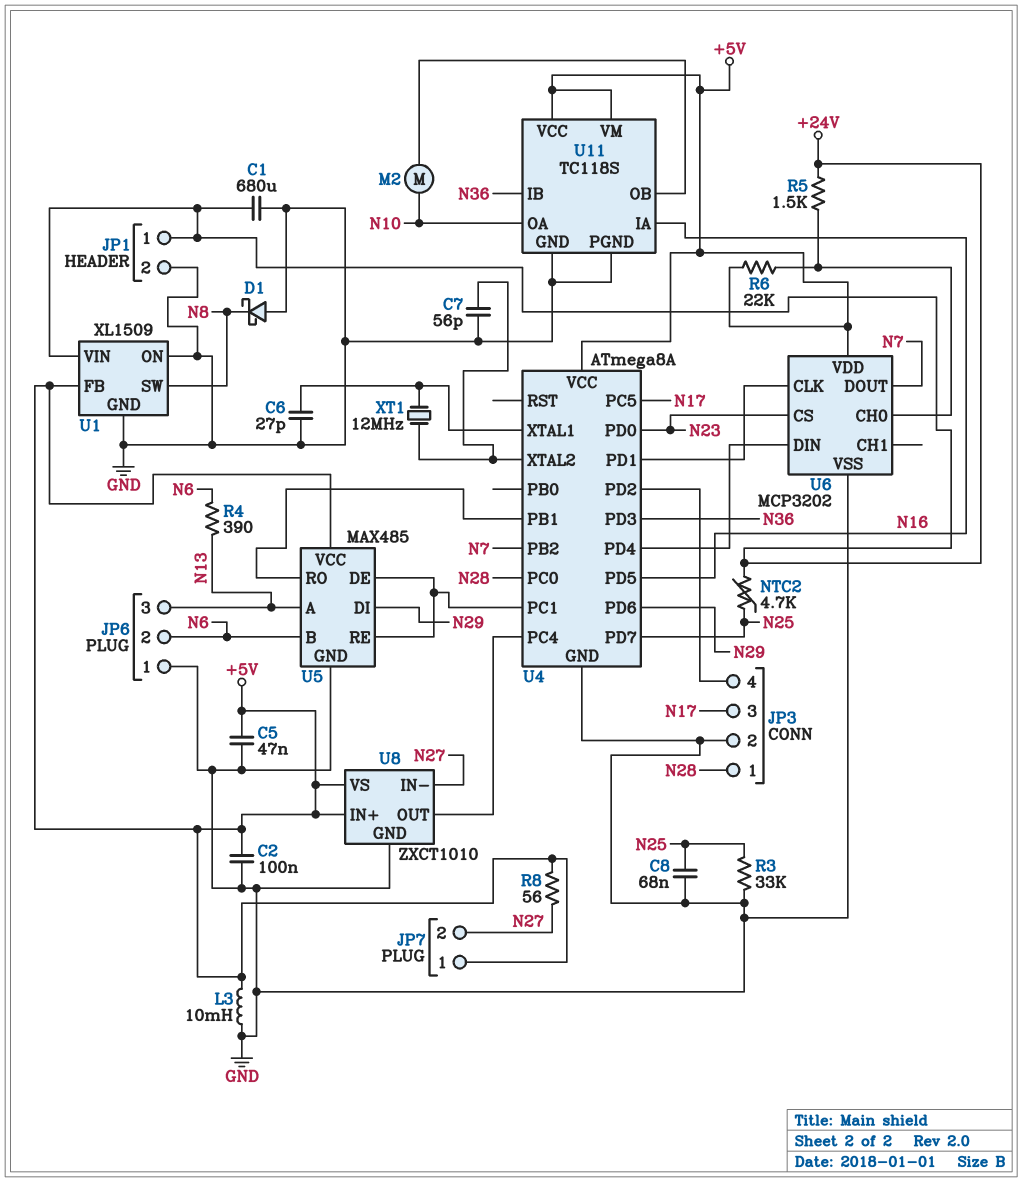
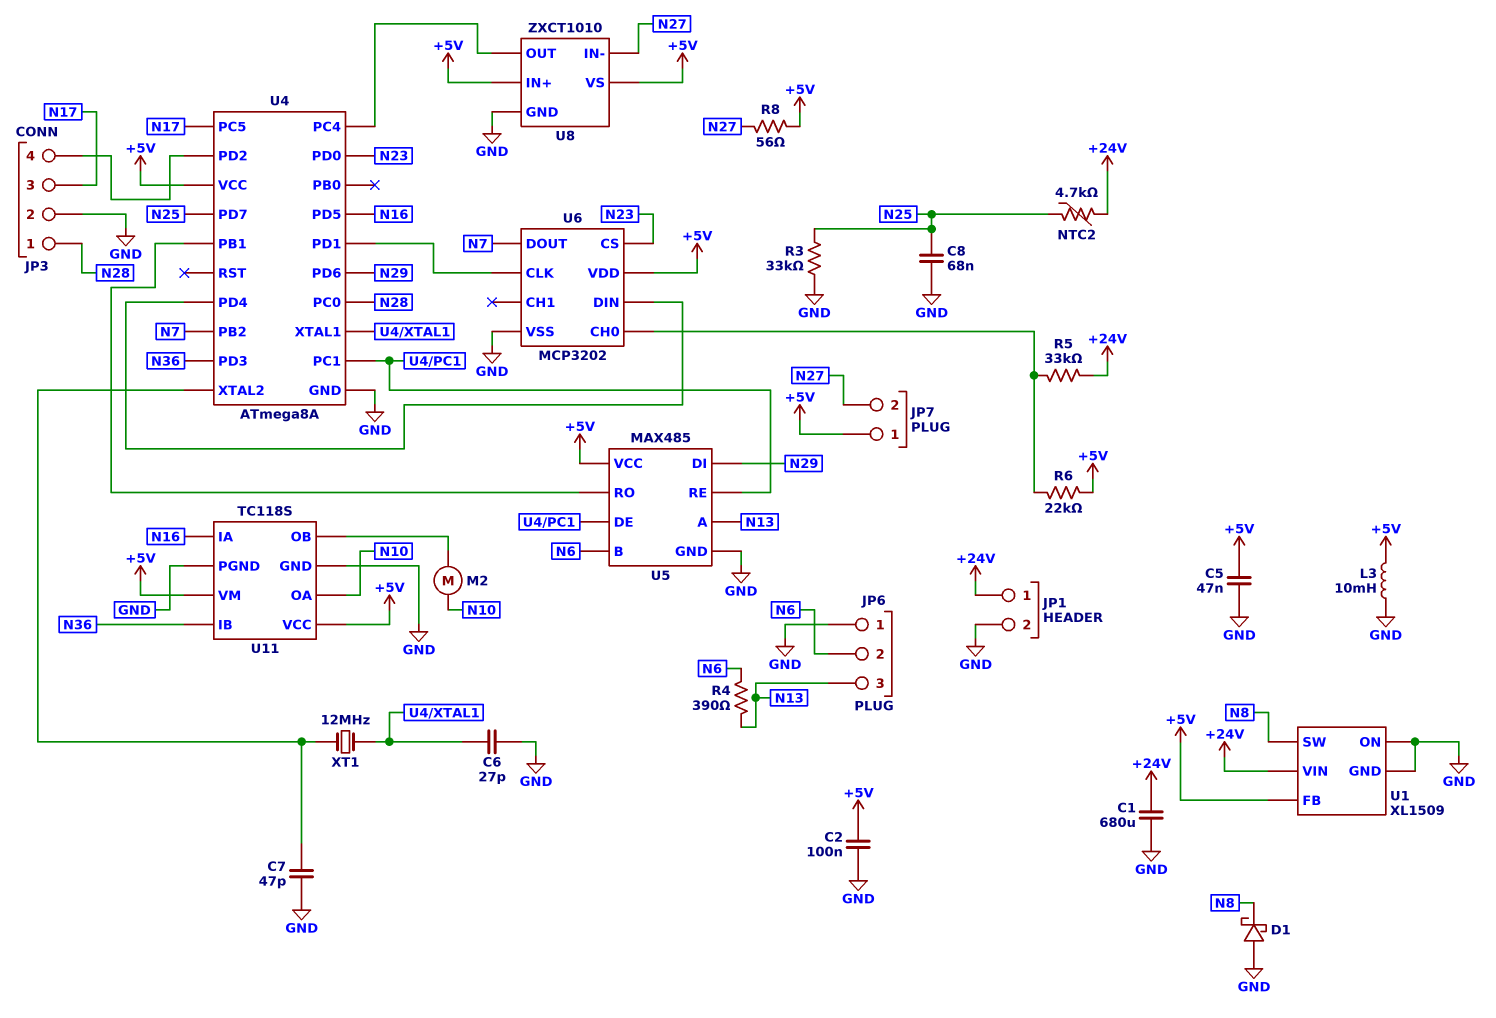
C7: 56pF (GND, U4/XTAL2) -> 47pF (GND, U4/XTAL2)
R5: 1.5k (+24V, U6/CH0) -> 33k (+24V, U6/CH0)

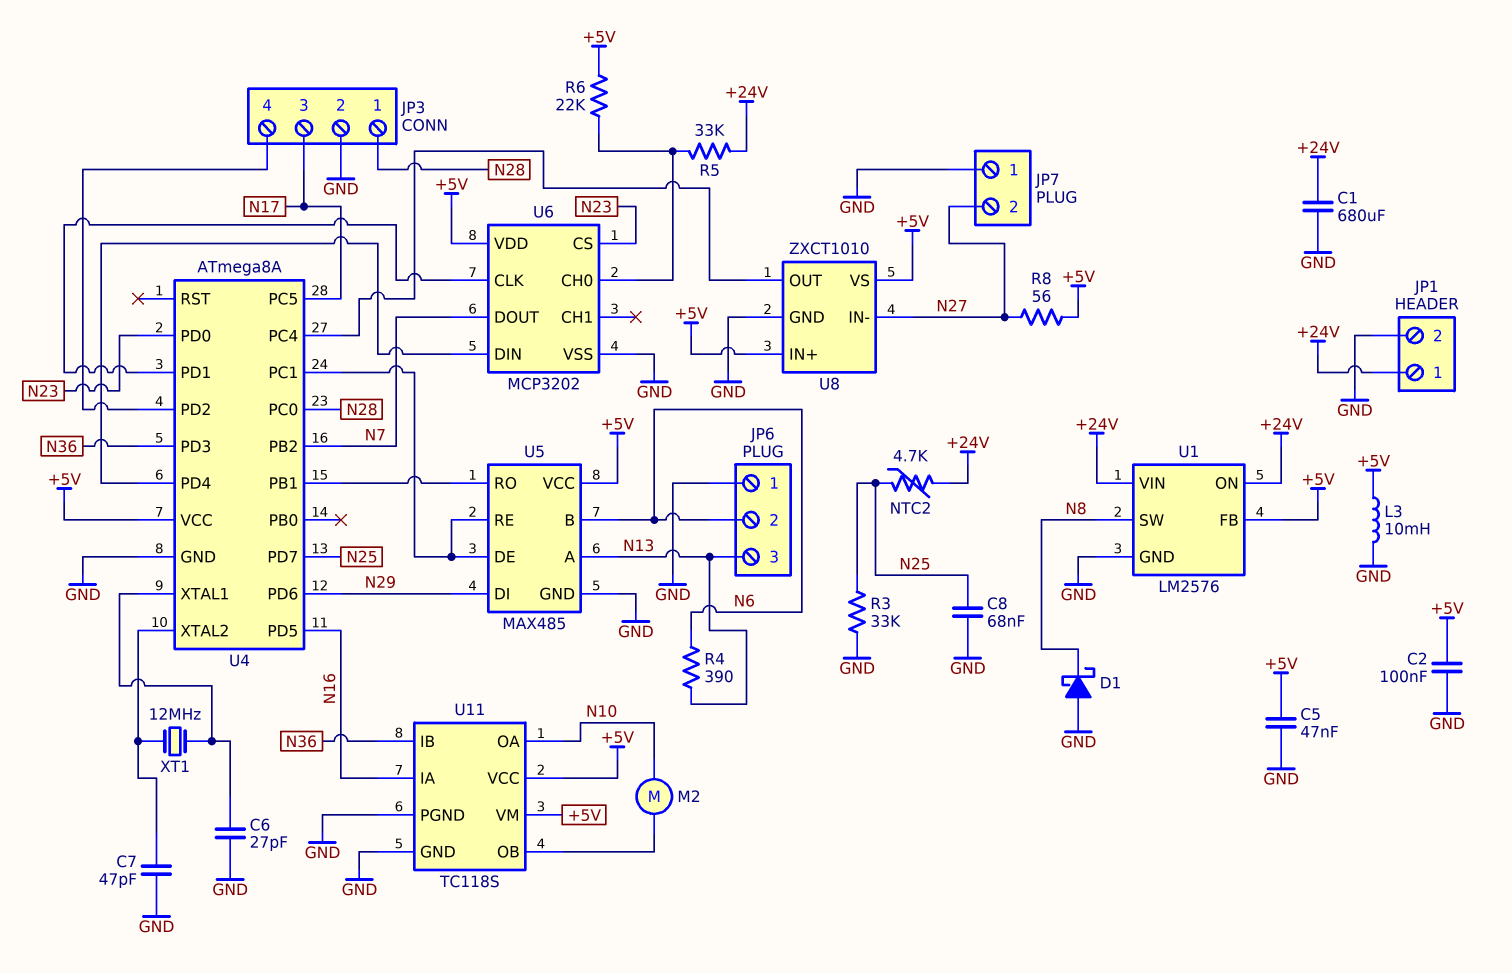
JP7 pin 1: +5V -> GND
U1: XL1509 -> LM2576
U1 pin ON: GND -> +24V

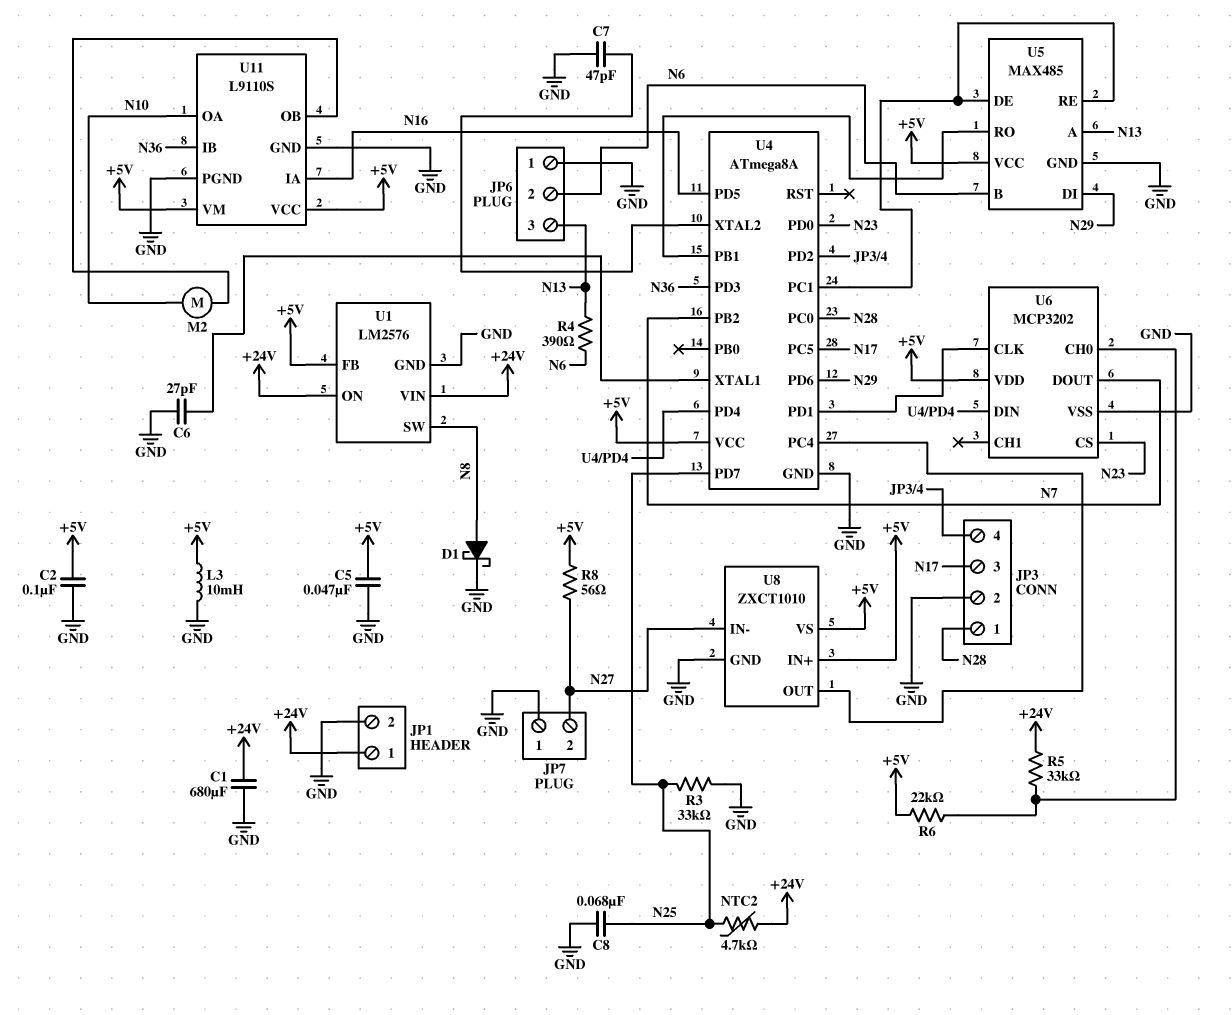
D1: schottky (A GND, K N8) -> schottky (A N8, K GND)
U11: TC118S -> L9110S
XT1: 12MHz (U4/XTAL1, U4/XTAL2) -> none

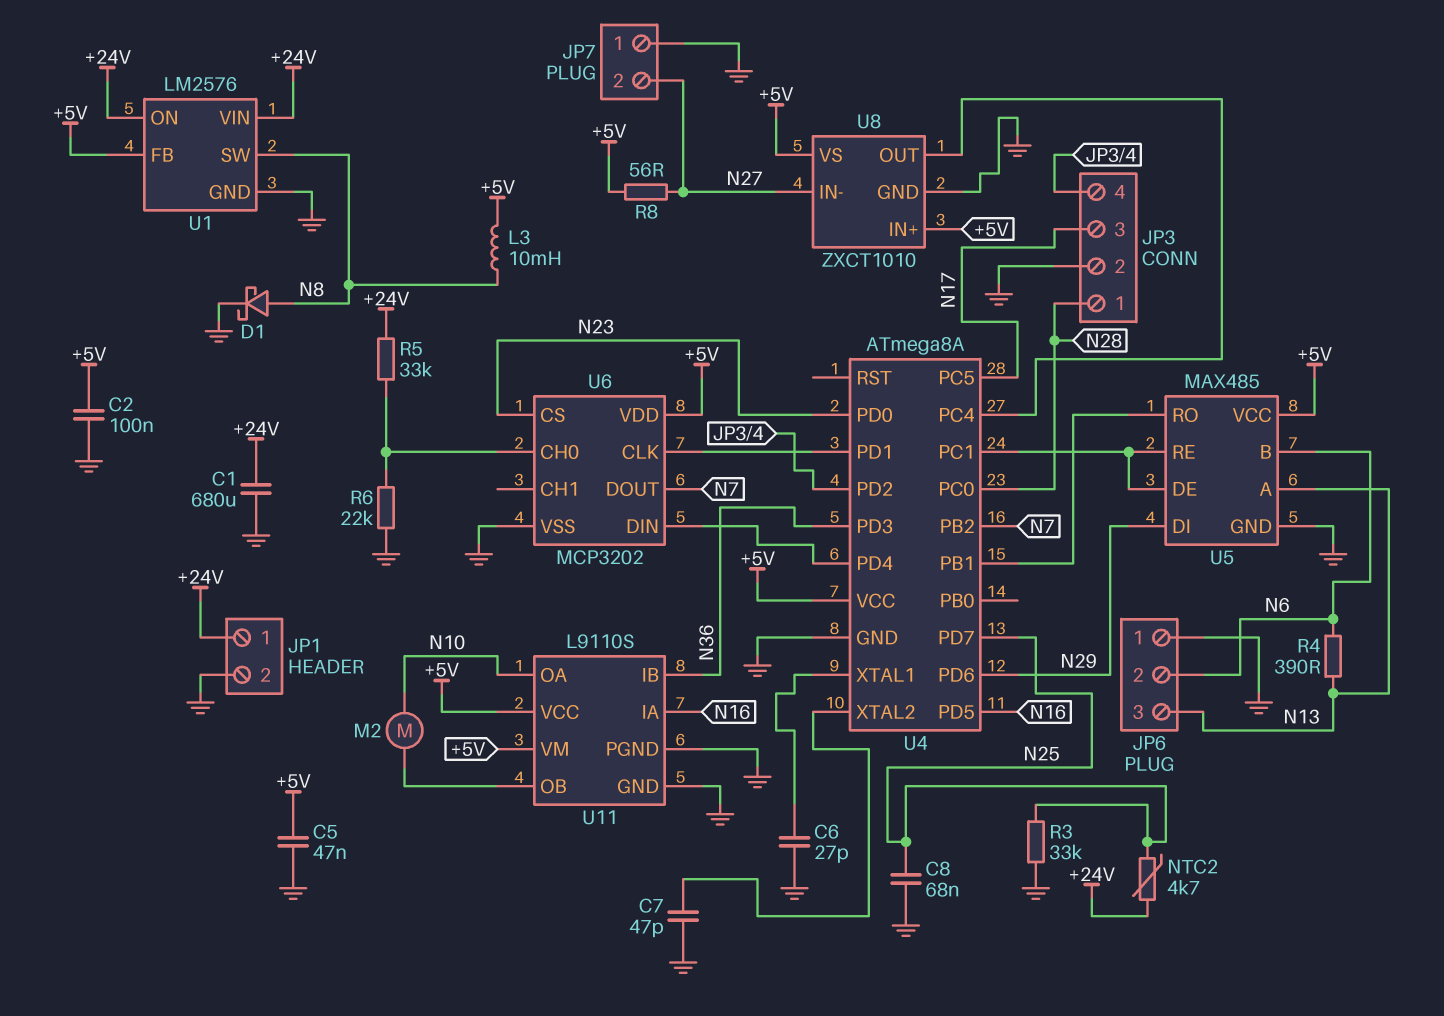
L3: 10mH (+5V, GND) -> 10mH (+5V, N8)
R6: 22k (+5V, U6/CH0) -> 22k (GND, U6/CH0)

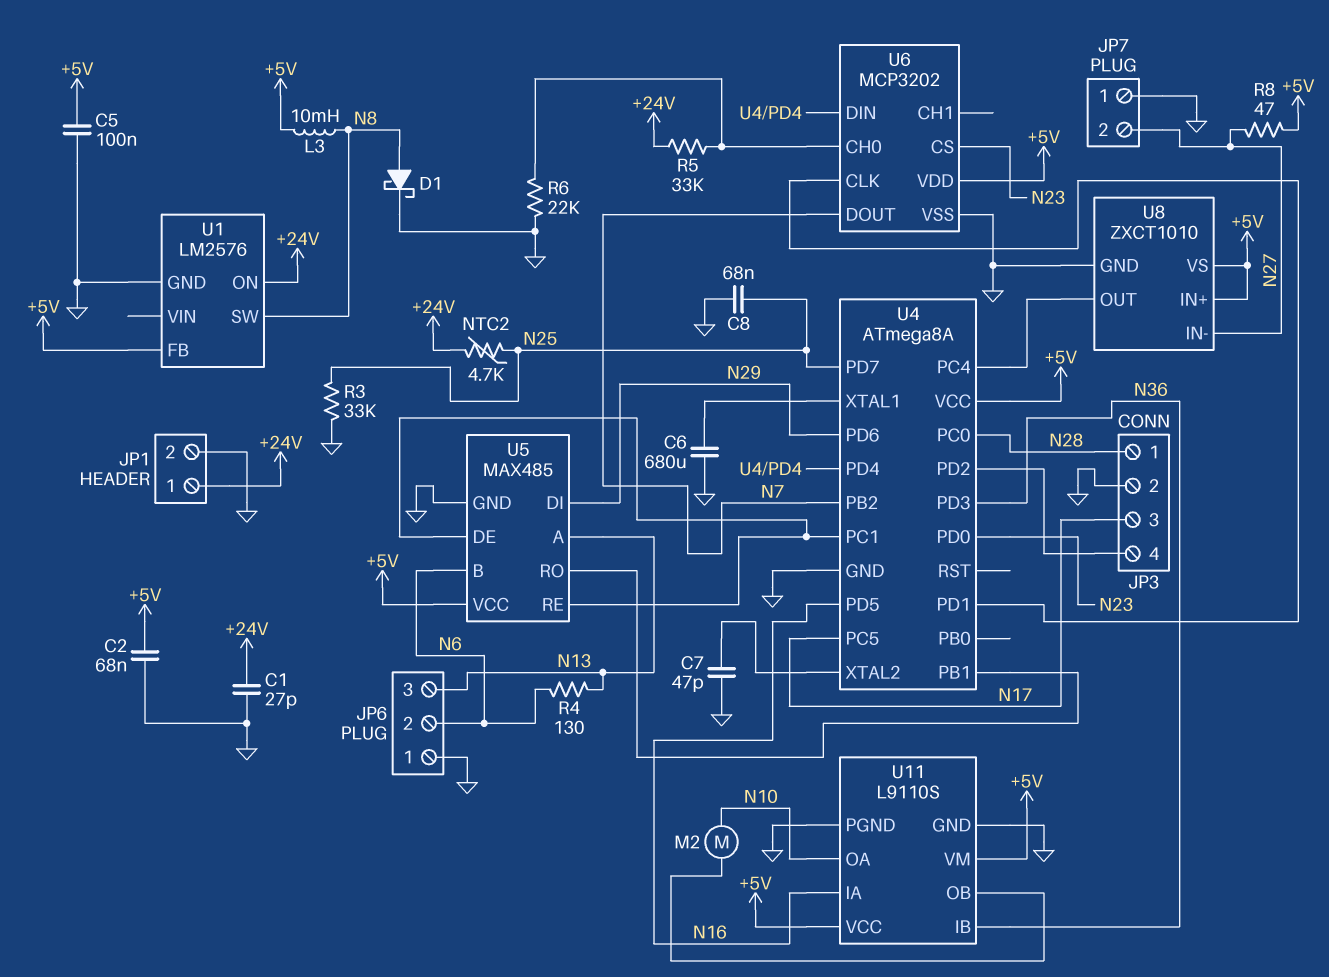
C1: 680uF (+24V, GND) -> 27pF (+24V, GND)
C2: 100nF (+5V, GND) -> 68nF (+5V, GND)
C5: 47nF (+5V, GND) -> 100nF (+5V, GND)
C6: 27pF (GND, U4/XTAL1) -> 680uF (GND, U4/XTAL1)
R4: 390 (N6, N13) -> 130 (N6, N13)
R8: 56 (+5V, N27) -> 47 (+5V, N27)
U1 pin VIN: +24V -> none

